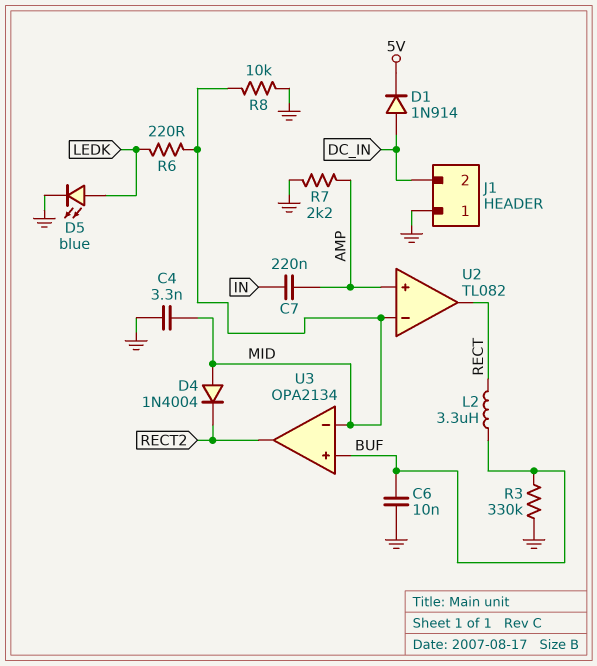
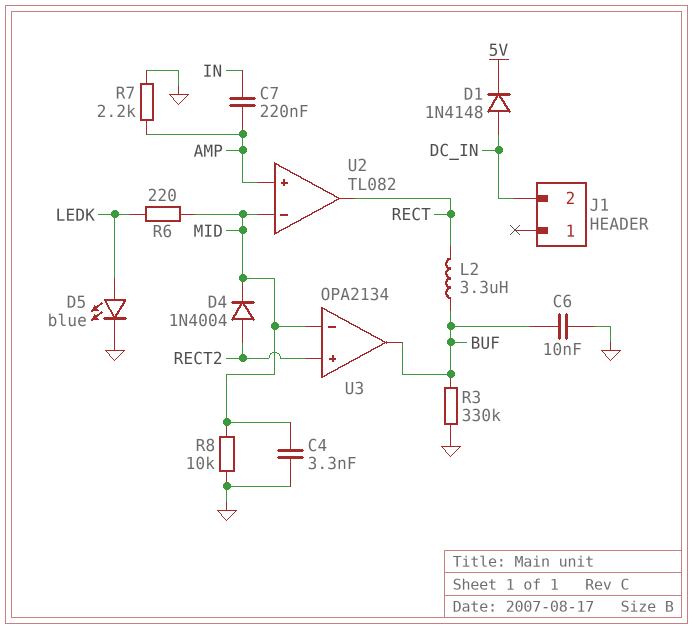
D1: diode 1N914 (A DC_IN, K 5V) -> diode 1N4148 (A DC_IN, K 5V)
D4: diode 1N4004 (A MID, K RECT2) -> diode 1N4004 (A RECT2, K MID)
J1 pin 1: GND -> none
U3 pin in+: BUF -> RECT2
U3 pin out: RECT2 -> BUF

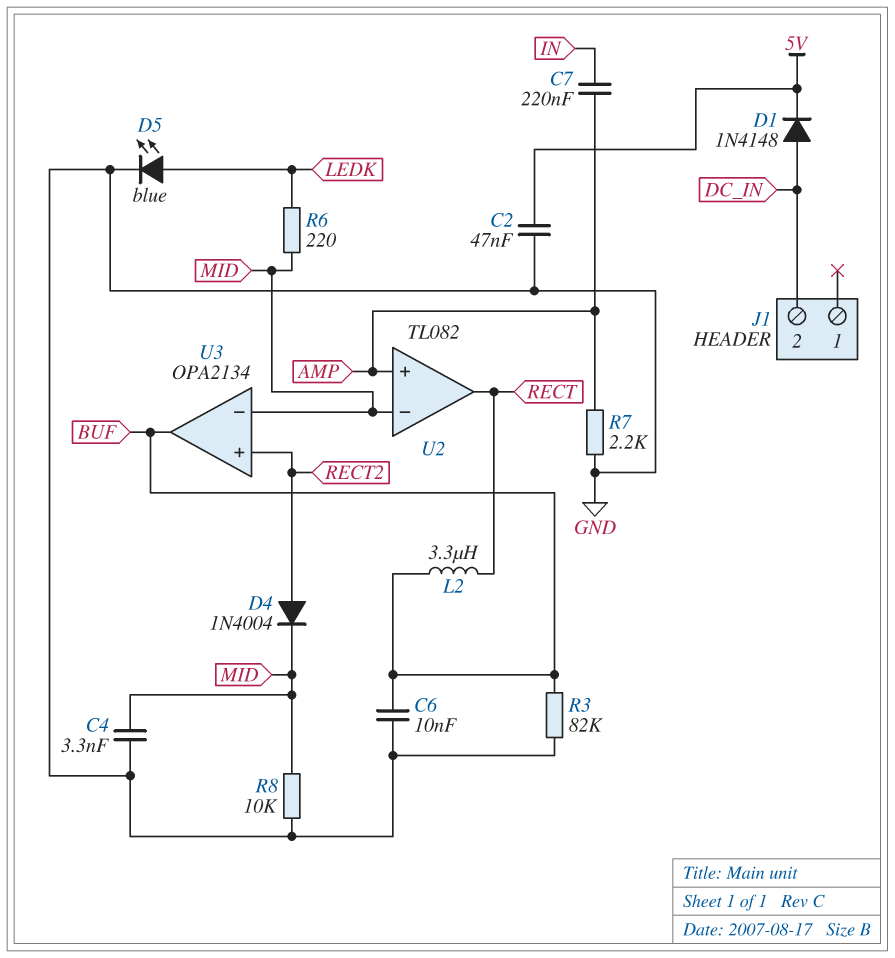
C2: none -> 47nF (5V, GND)
R3: 330k (BUF, GND) -> 82k (BUF, GND)

